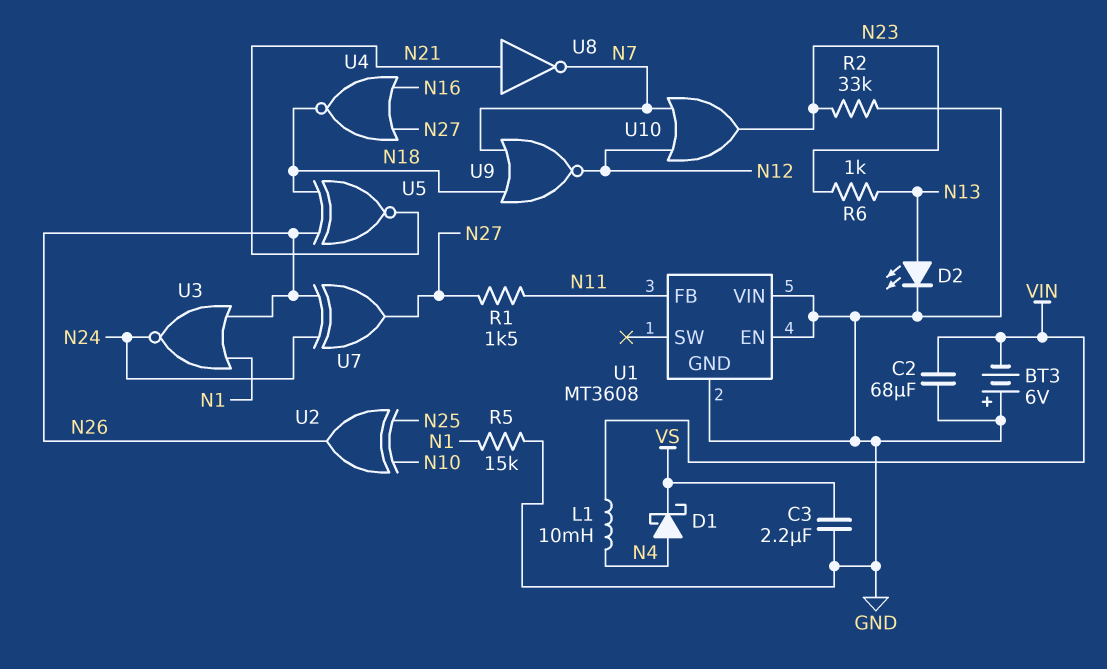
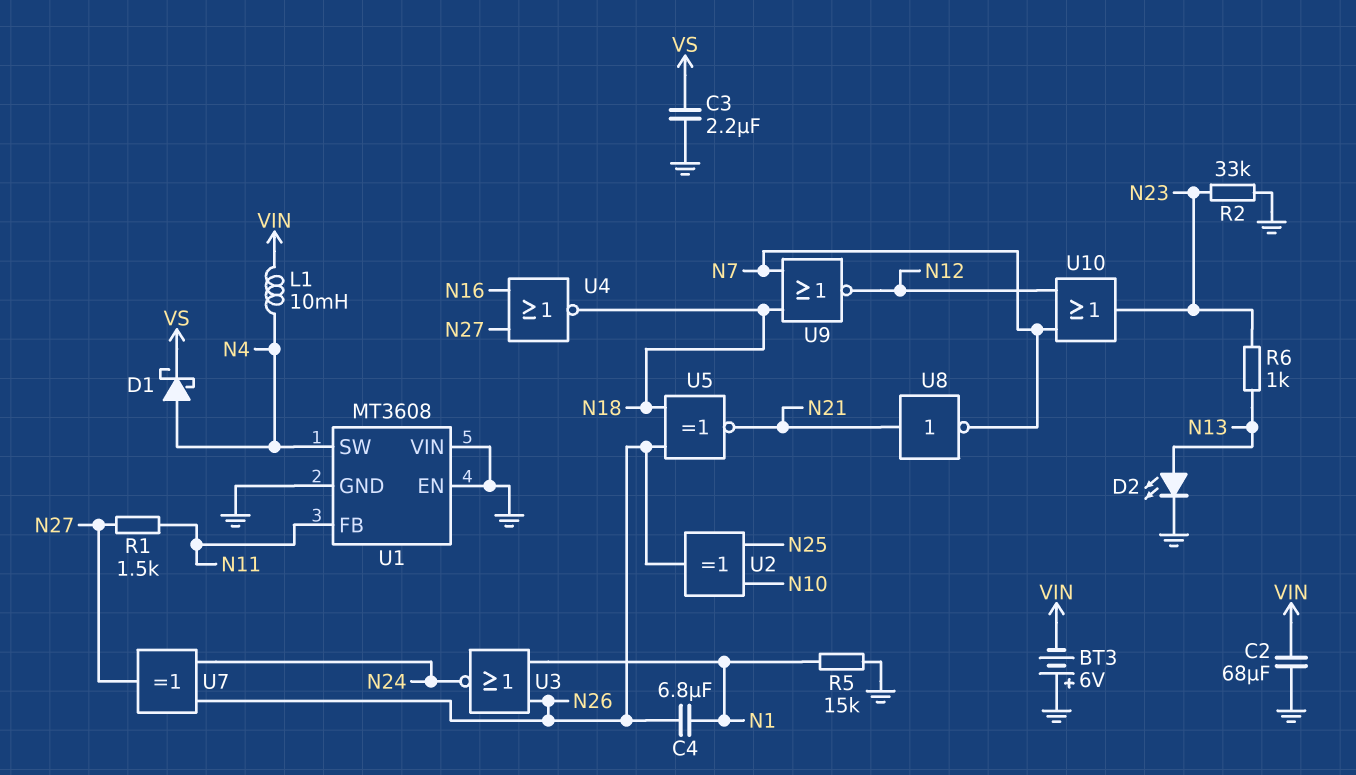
C4: none -> 6.8uF (N1, N26)
U1 pin SW: none -> N4

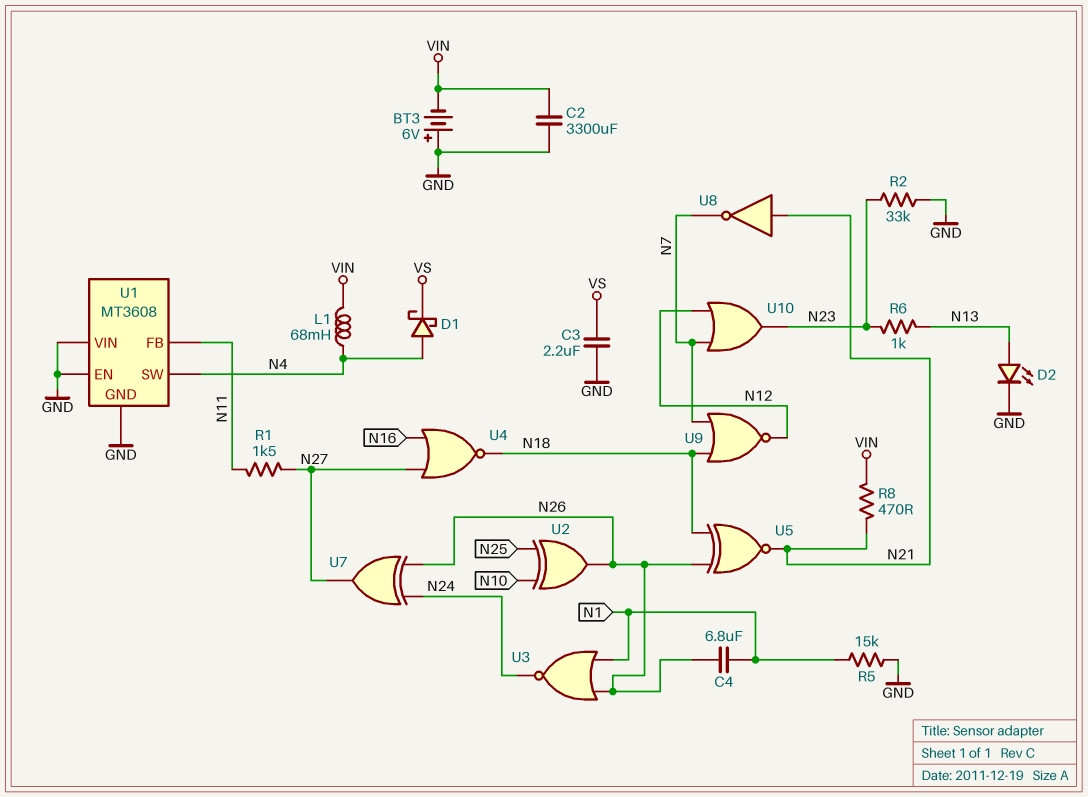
C2: 68uF (GND, VIN) -> 3300uF (GND, VIN)
L1: 10mH (N4, VIN) -> 68mH (N4, VIN)
R8: none -> 470 (N21, VIN)

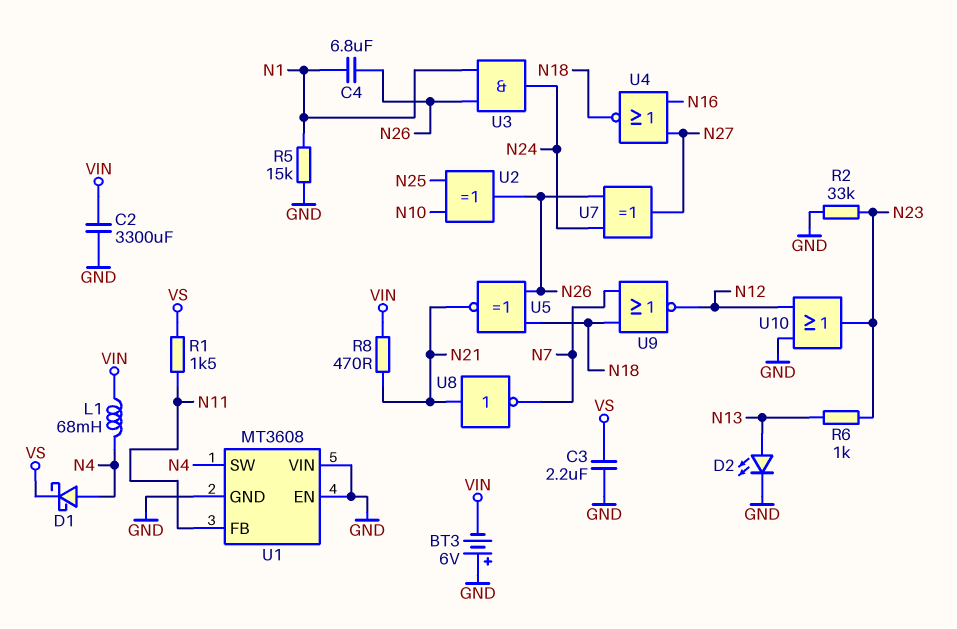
R1: 1.5k (N11, N27) -> 1.5k (N11, VS)
U3: NOR (in N1, in N26, out N24) -> AND (in N1, in N26, out N24)
U10: OR (in N7, in N12, out N23) -> OR (in GND, in N12, out N23)

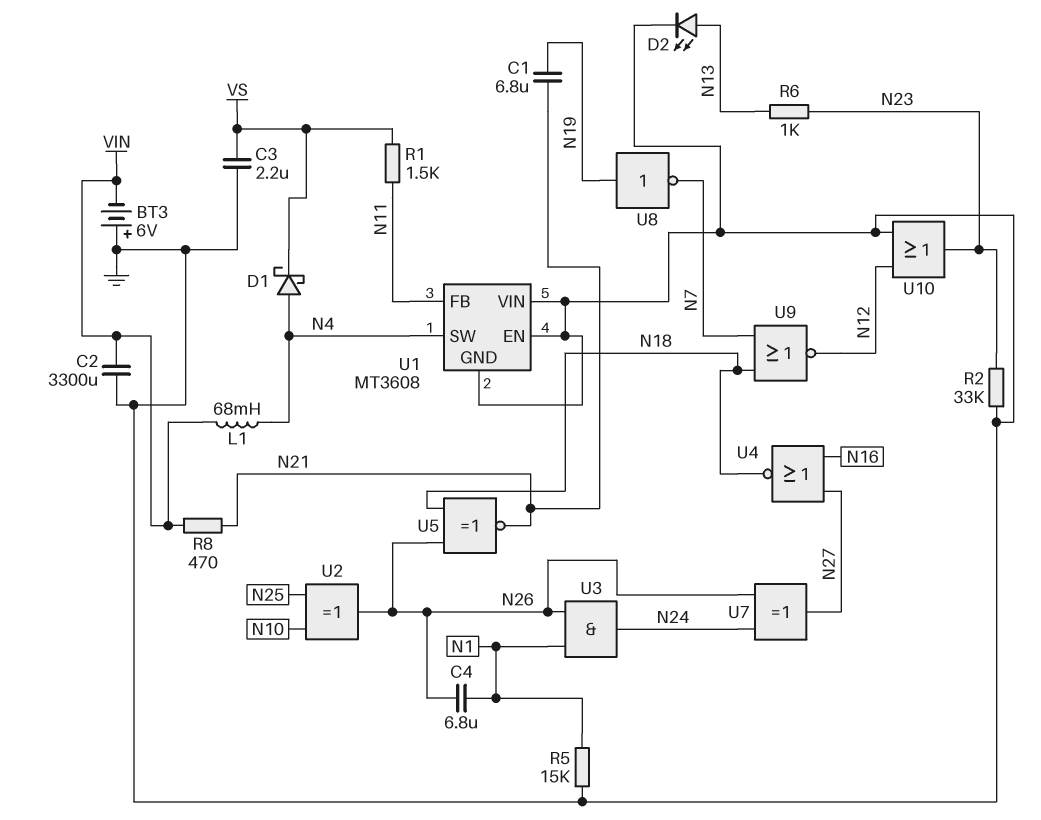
C1: none -> 6.8uF (N19, N21)
U8: NOT (in N21, out N7) -> NOT (in N19, out N7)

